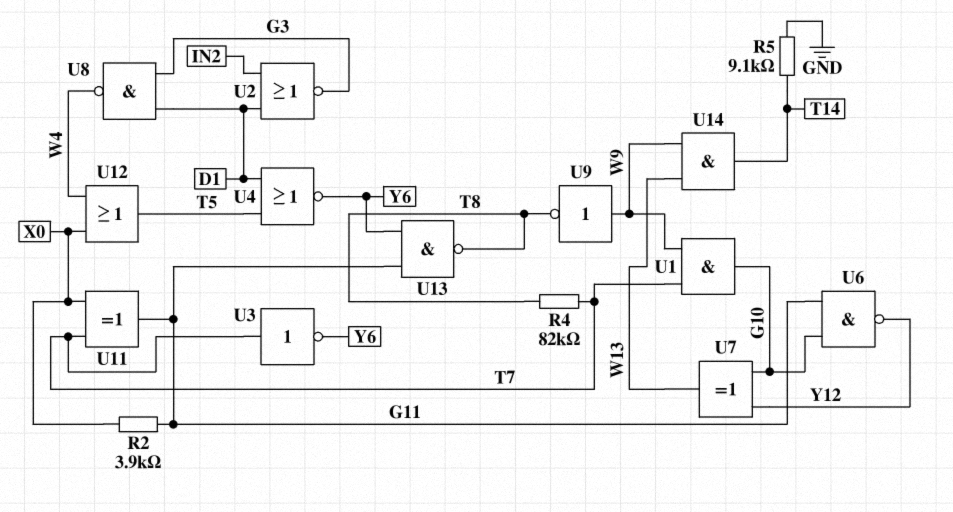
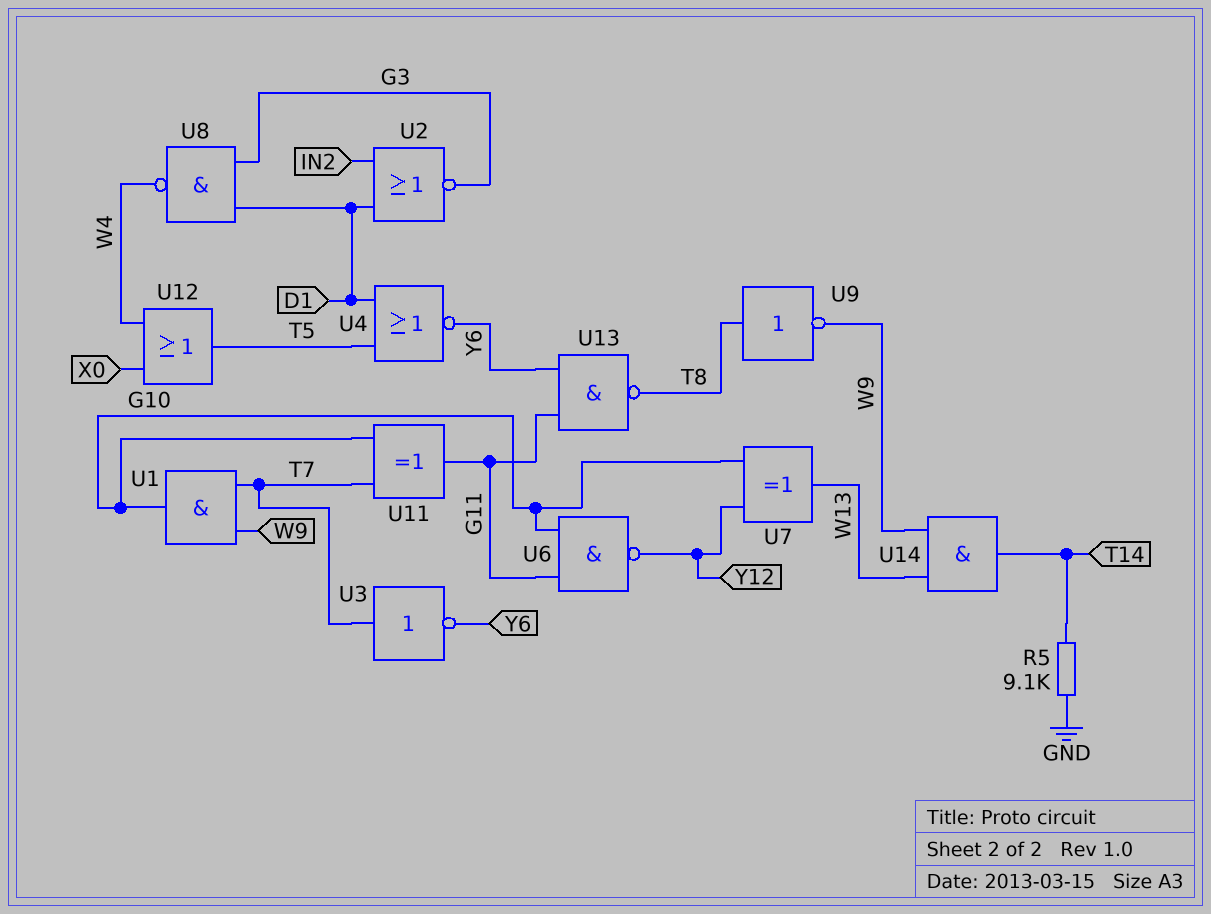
R2: 3.9k (G11, X0) -> none
R4: 82k (T7, T8) -> none
U9: NOT (in W9, out T8) -> NOT (in T8, out W9)
U11: XOR (in T7, in X0, out G11) -> XOR (in G10, in T7, out G11)

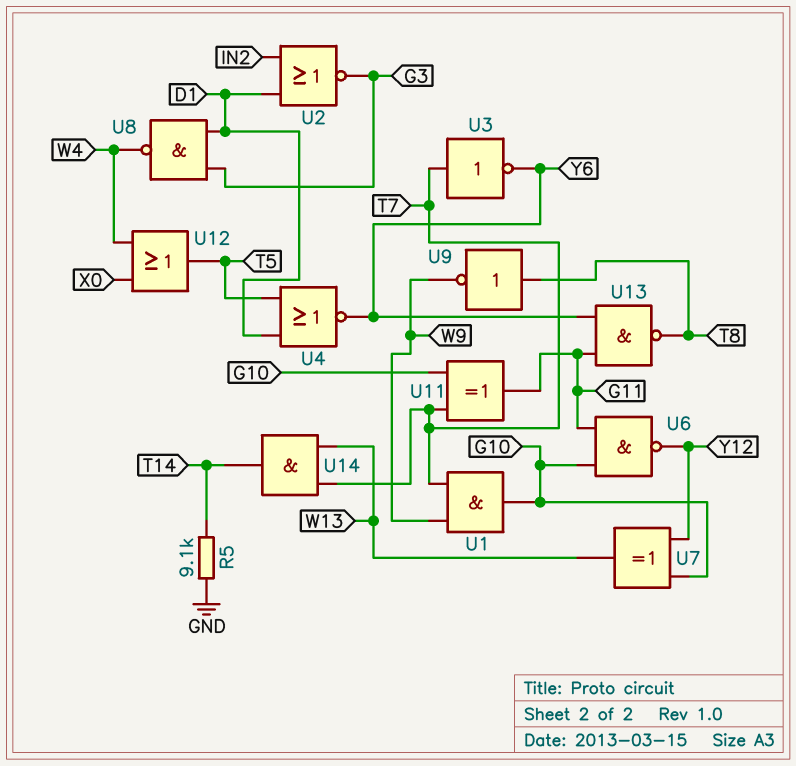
U14: AND (in W9, in W13, out T14) -> AND (in T7, in W13, out T14)

